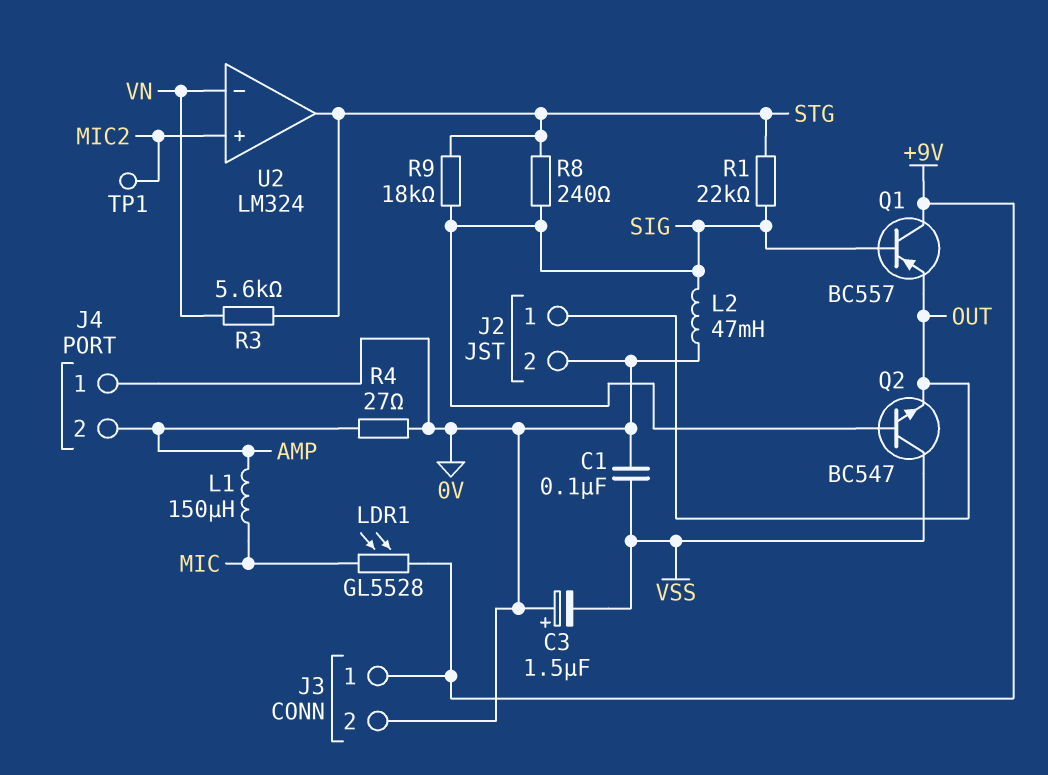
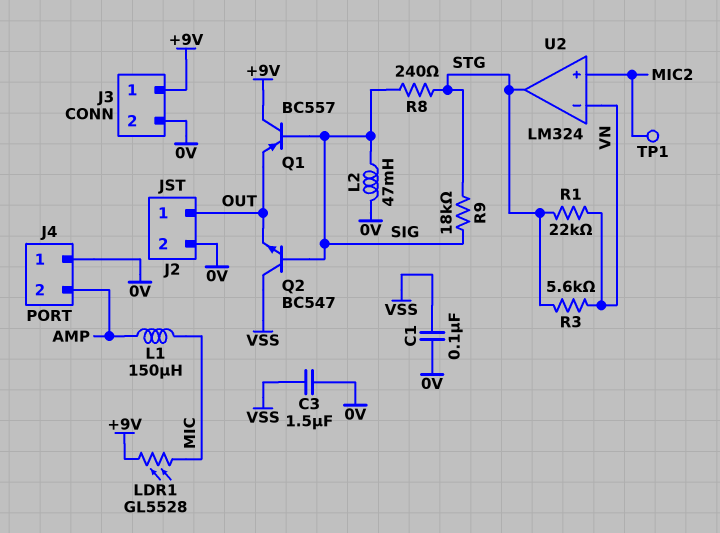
C3: 1.5uF (plus 0V, minus VSS) -> 1.5uF (0V, VSS)
R1: 22k (SIG, STG) -> 22k (STG, VN)
R4: 27 (0V, AMP) -> none

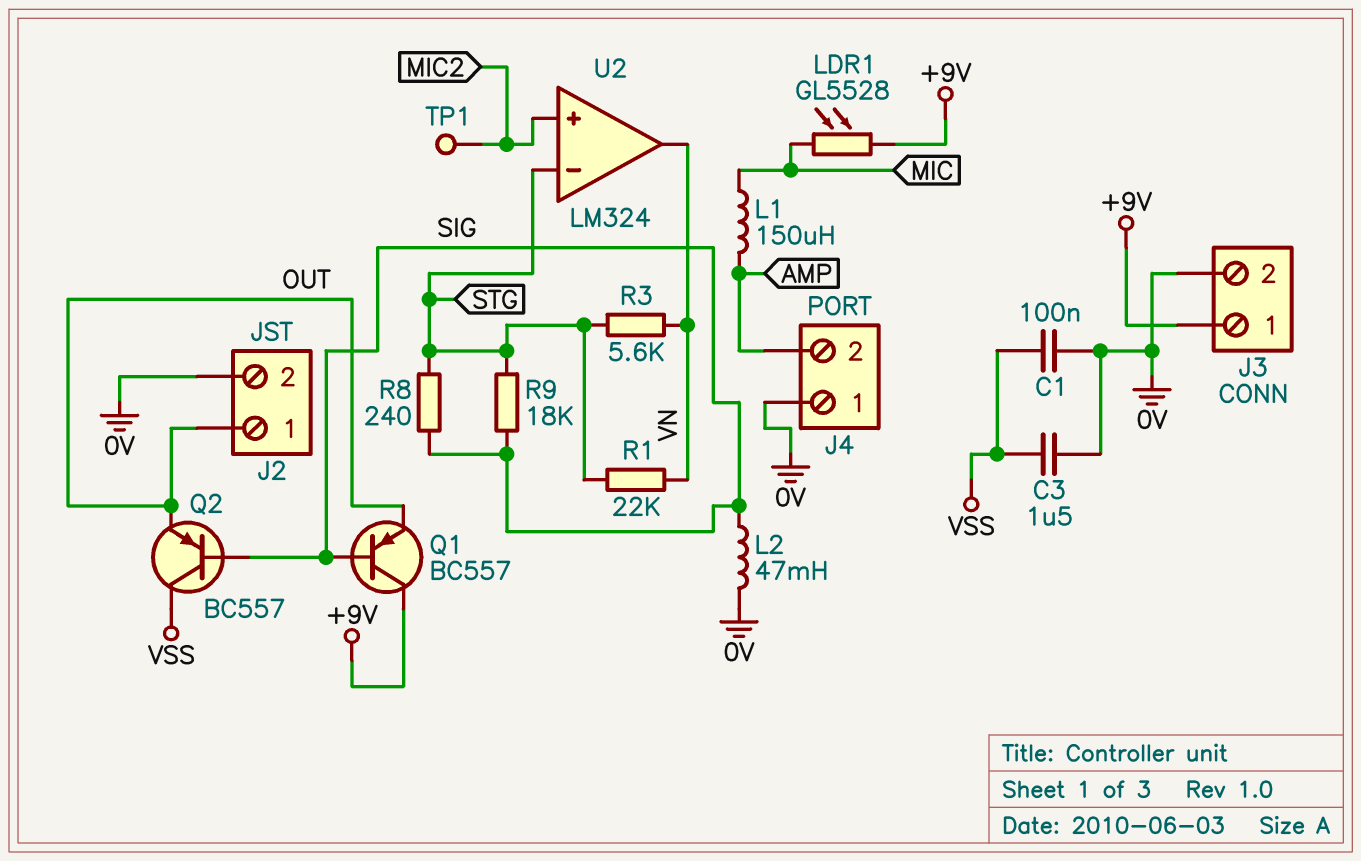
Q2: NPN BC547 (B SIG, C VSS, E OUT) -> PNP BC557 (B SIG, C VSS, E OUT)
U2 pin in-: VN -> STG
U2 pin out: STG -> VN

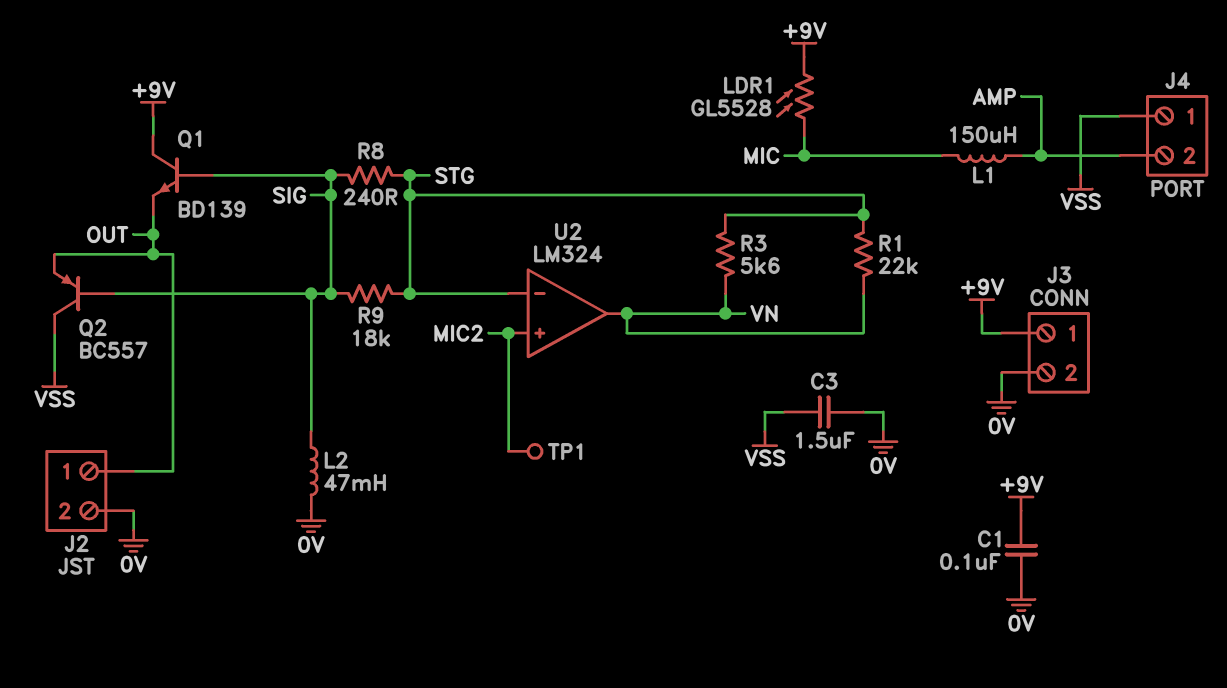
C1: 100nF (0V, VSS) -> 100nF (+9V, 0V)
J4 pin 1: 0V -> VSS
Q1: PNP BC557 (B SIG, C +9V, E OUT) -> NPN BD139 (B SIG, C +9V, E OUT)

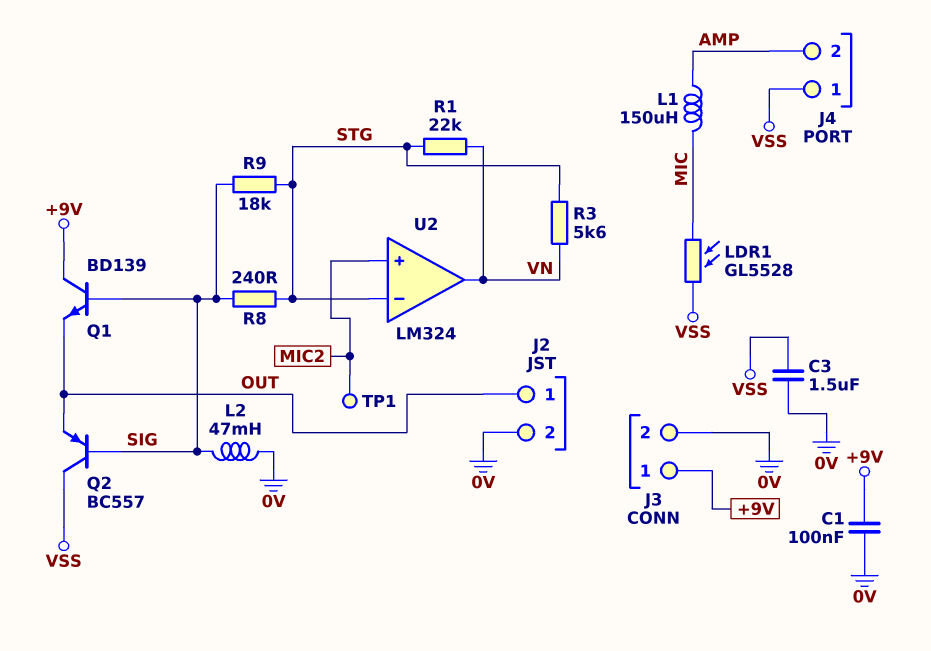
LDR1: GL5528 (+9V, MIC) -> GL5528 (MIC, VSS)

